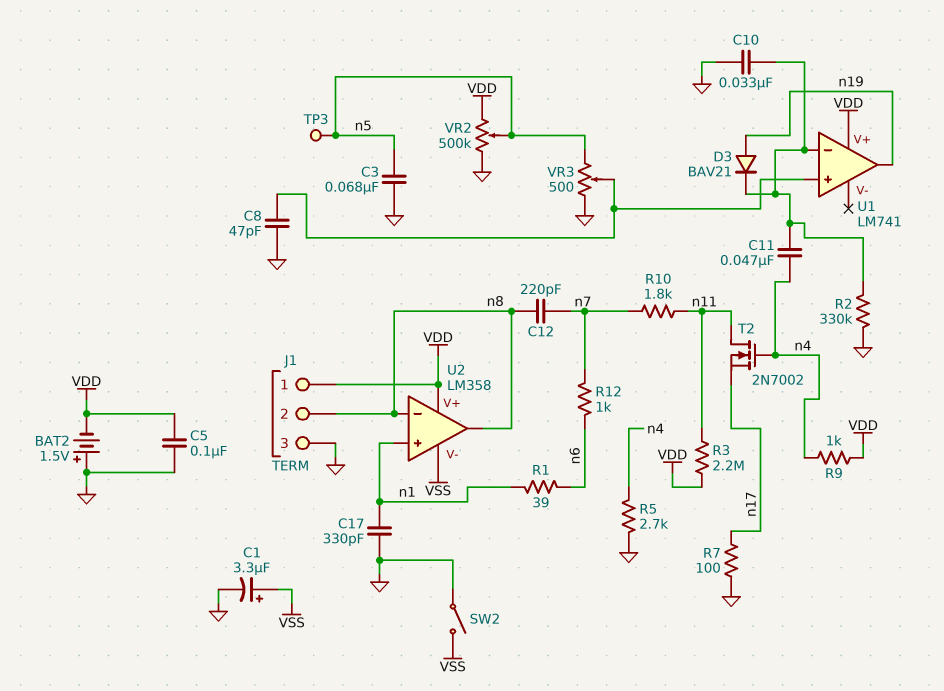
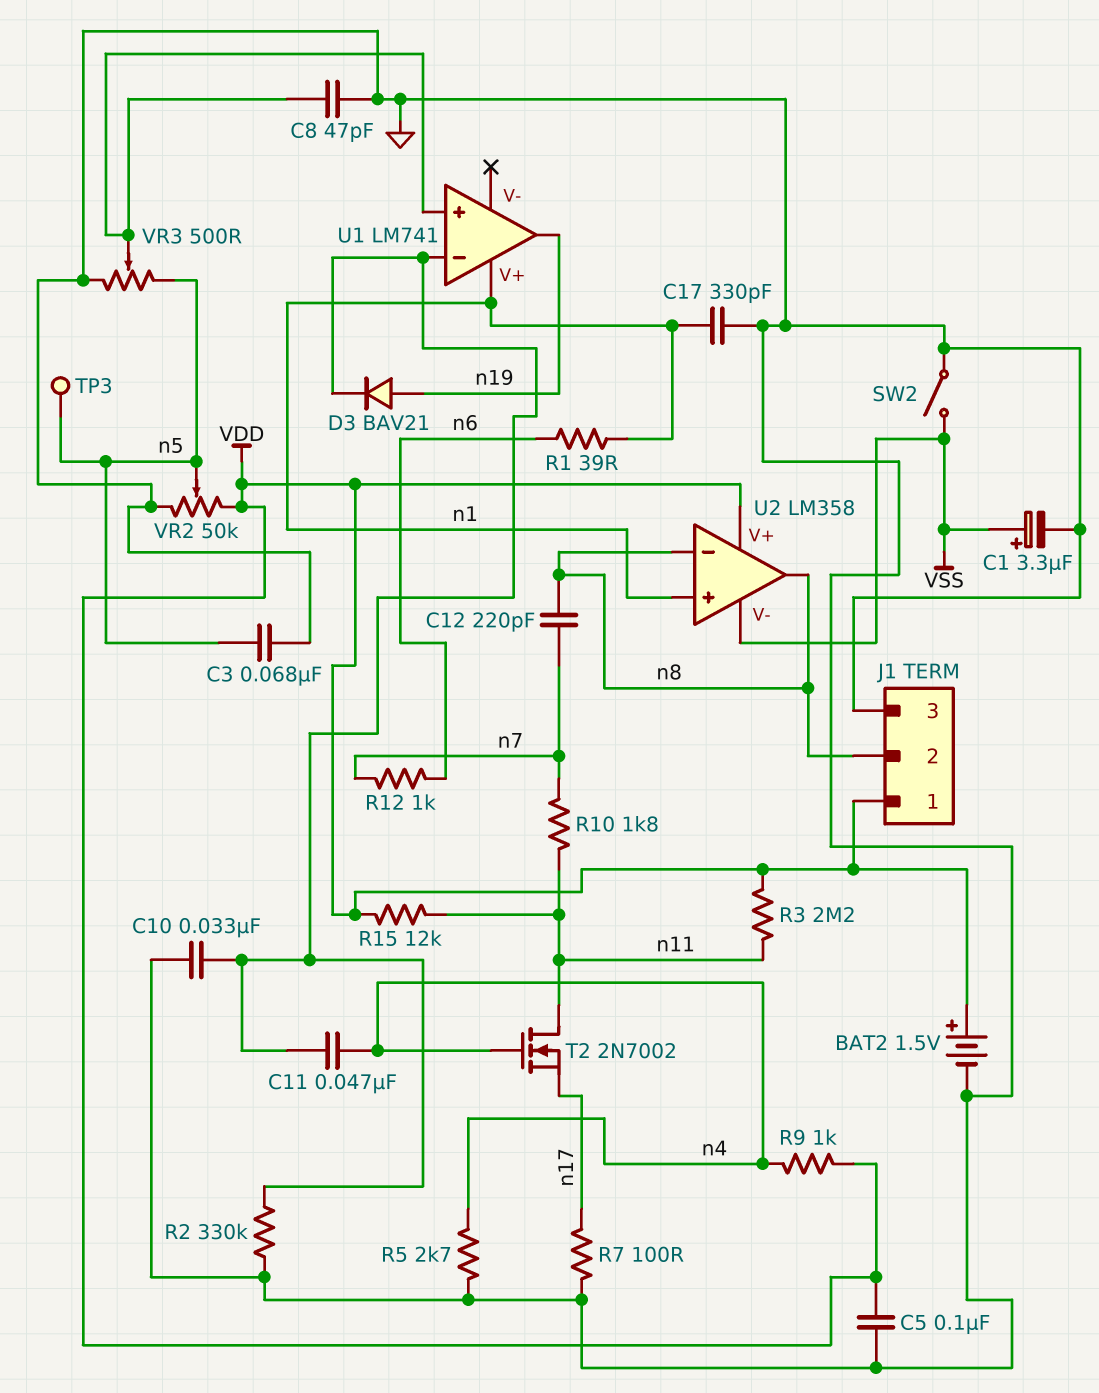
BAT2: 1.5V (plus GND, minus VDD) -> 1.5V (plus VDD, minus GND)
R15: none -> 12k (VDD, n11)
U1 pin V+: VDD -> n1
VR2: 500k (GND, VDD, wiper n5) -> 50k (GND, VDD, wiper n5)

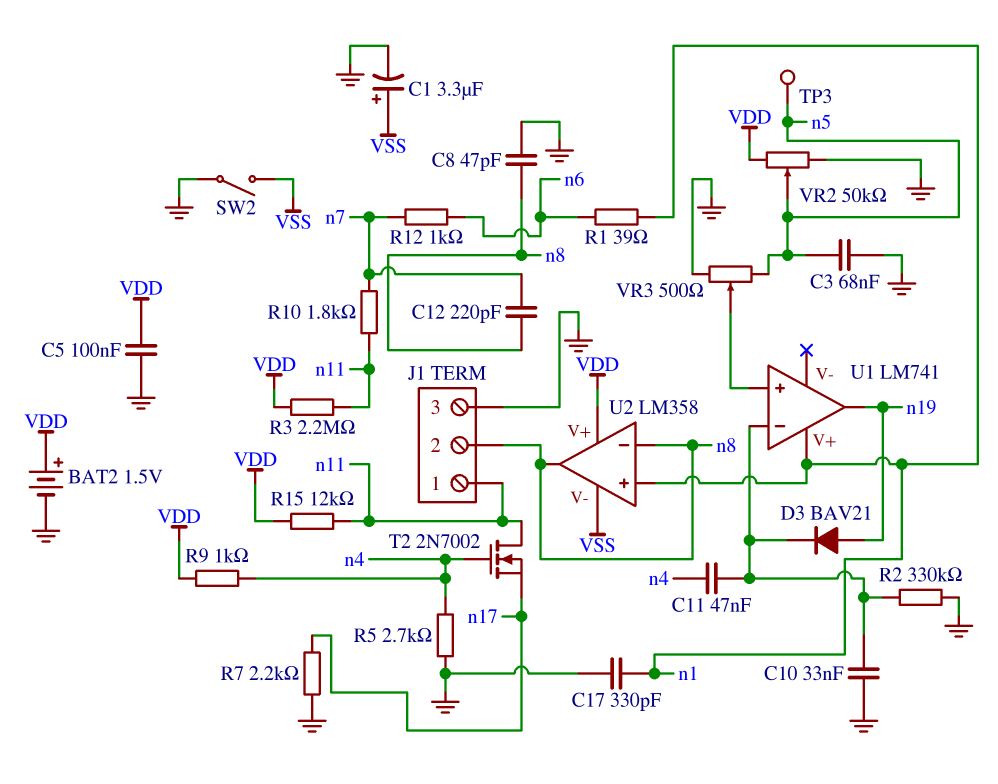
C8: 47pF (GND, U1/in+) -> 47pF (GND, n8)
J1 pin 1: VDD -> n11
R7: 100 (GND, n17) -> 2.2k (GND, n17)

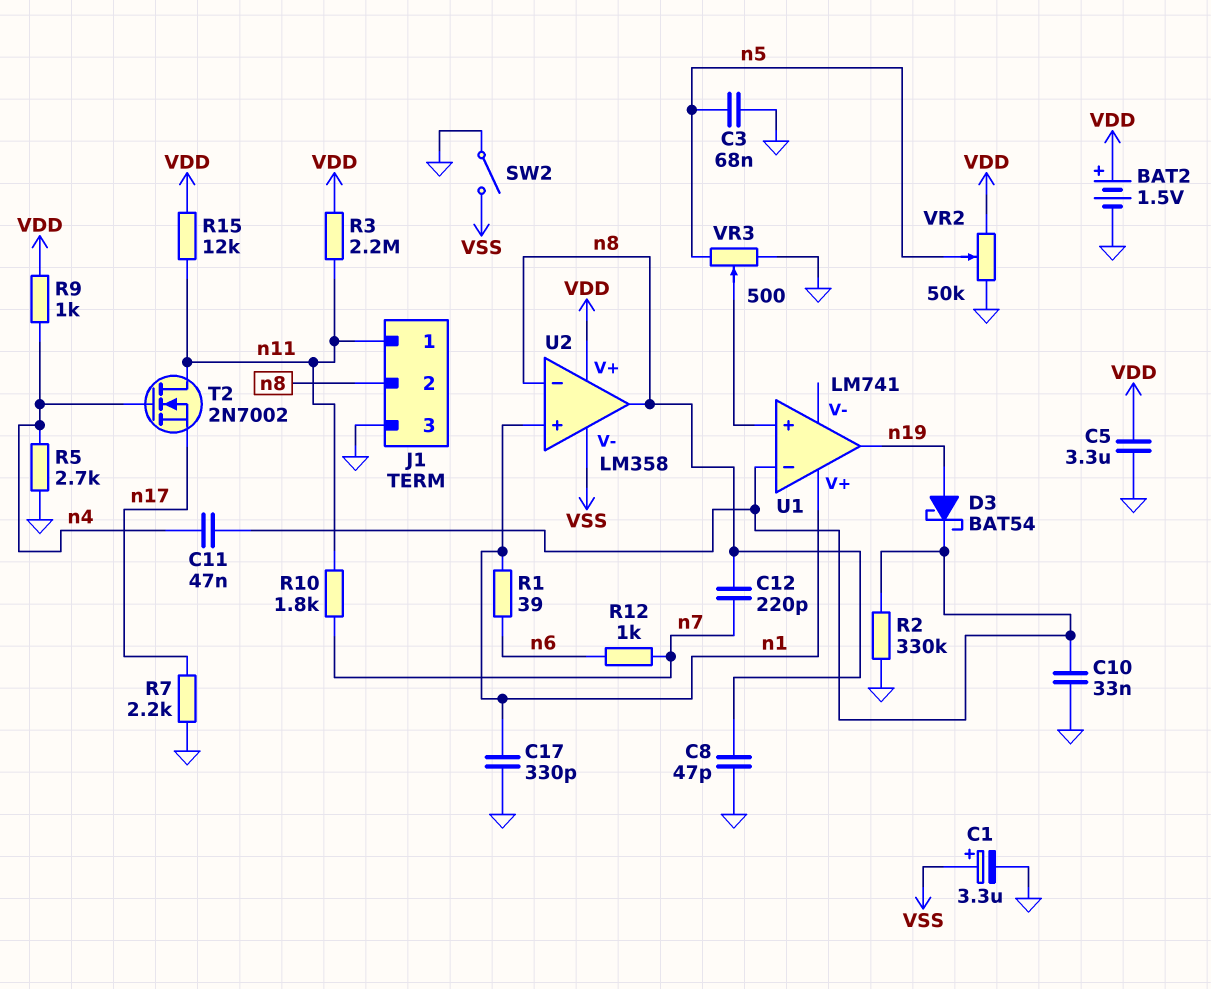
C5: 100nF (GND, VDD) -> 3.3uF (GND, VDD)
D3: diode BAV21 (A n19, K U1/in-) -> schottky BAT54 (A n19, K U1/in-)
TP3: test point (n5) -> none

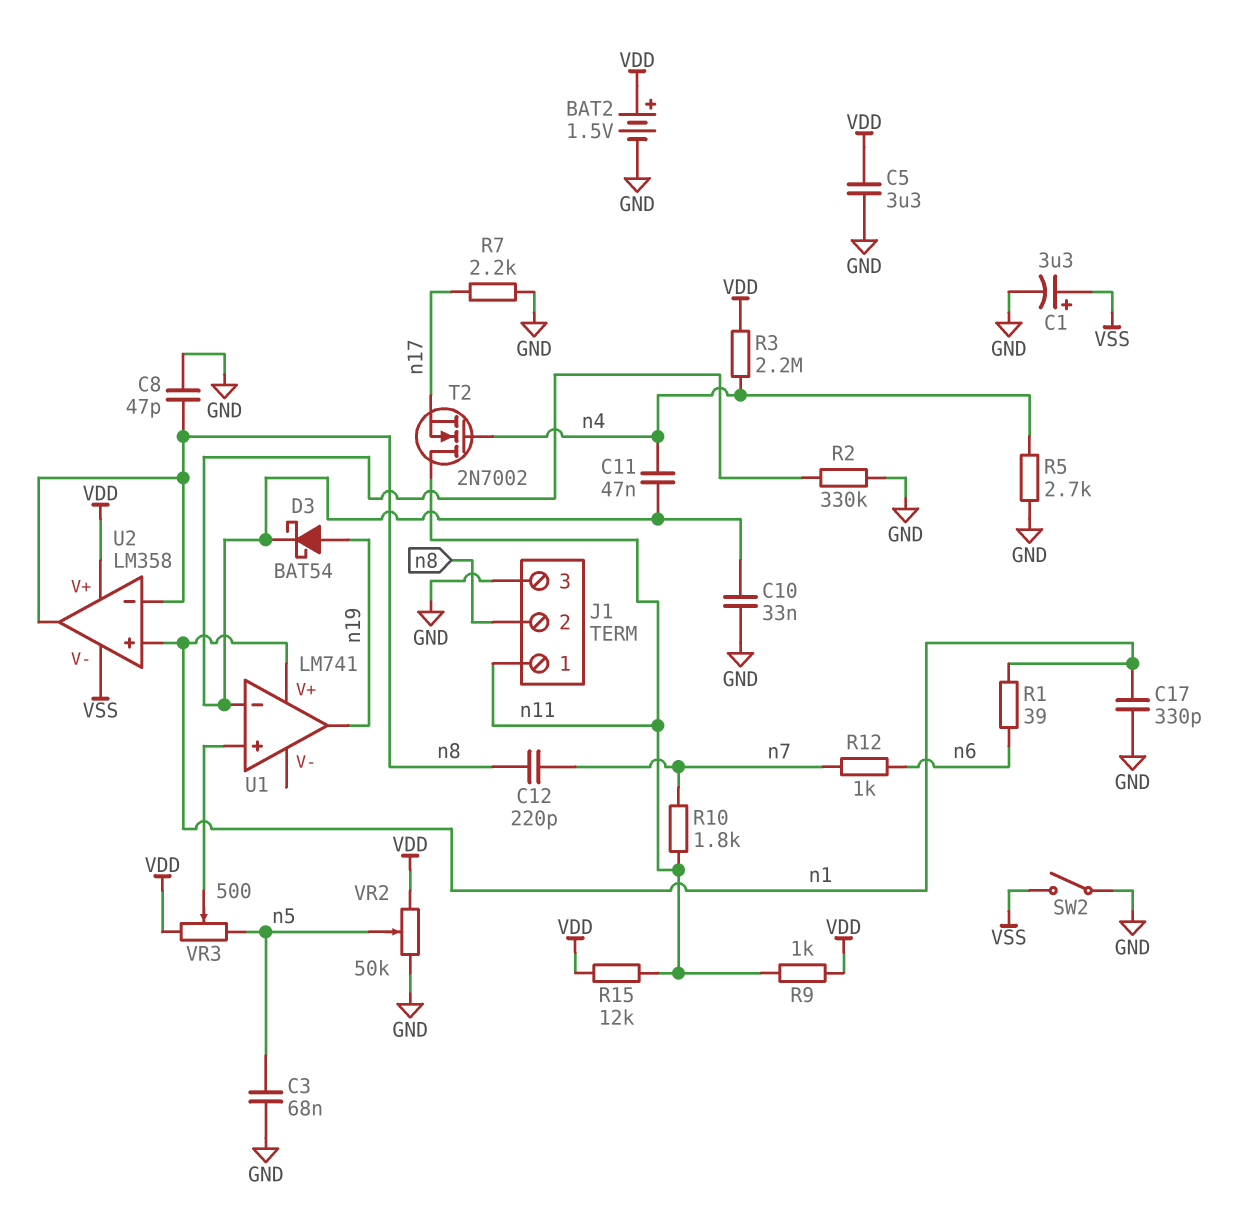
R3: 2.2M (VDD, n11) -> 2.2M (VDD, n4)
R9: 1k (VDD, n4) -> 1k (VDD, n11)
VR3: 500 (GND, n5, wiper U1/in+) -> 500 (VDD, n5, wiper U1/in+)

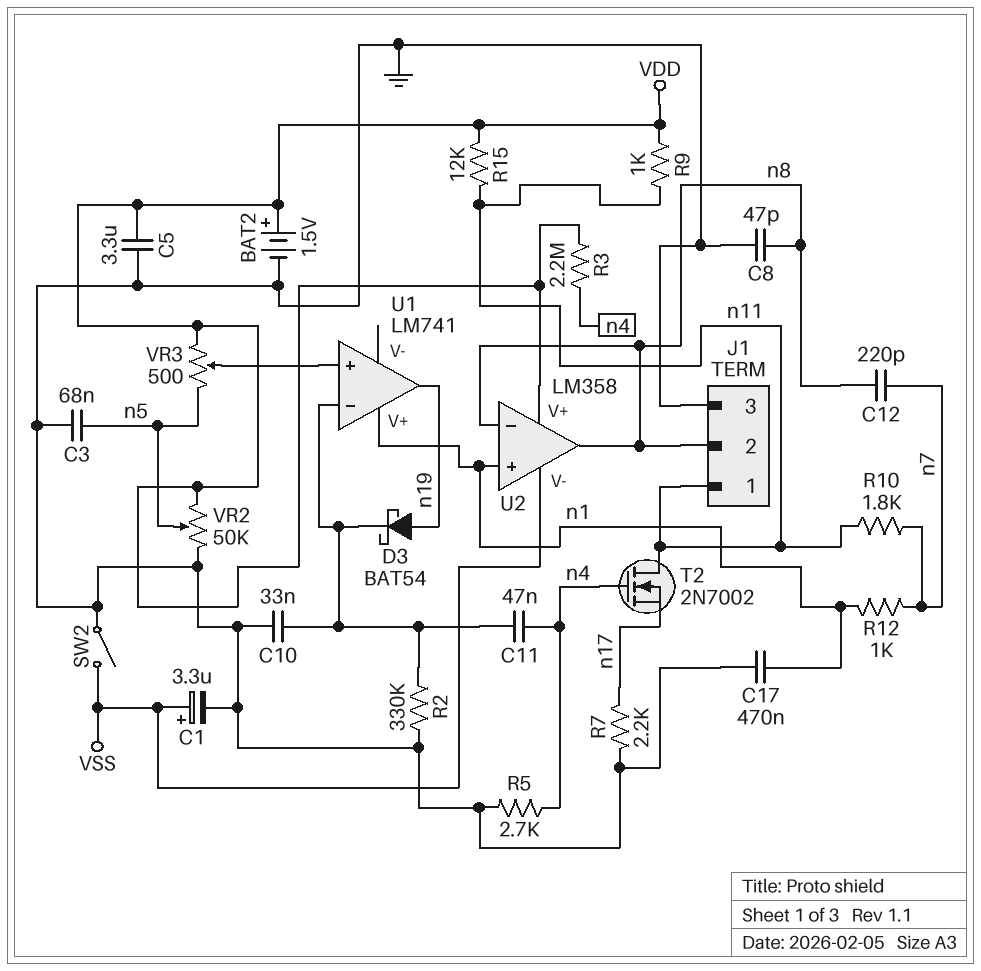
C17: 330pF (GND, n1) -> 470nF (GND, n1)
R1: 39 (n1, n6) -> none
R12: 1k (n6, n7) -> 1k (n1, n7)

